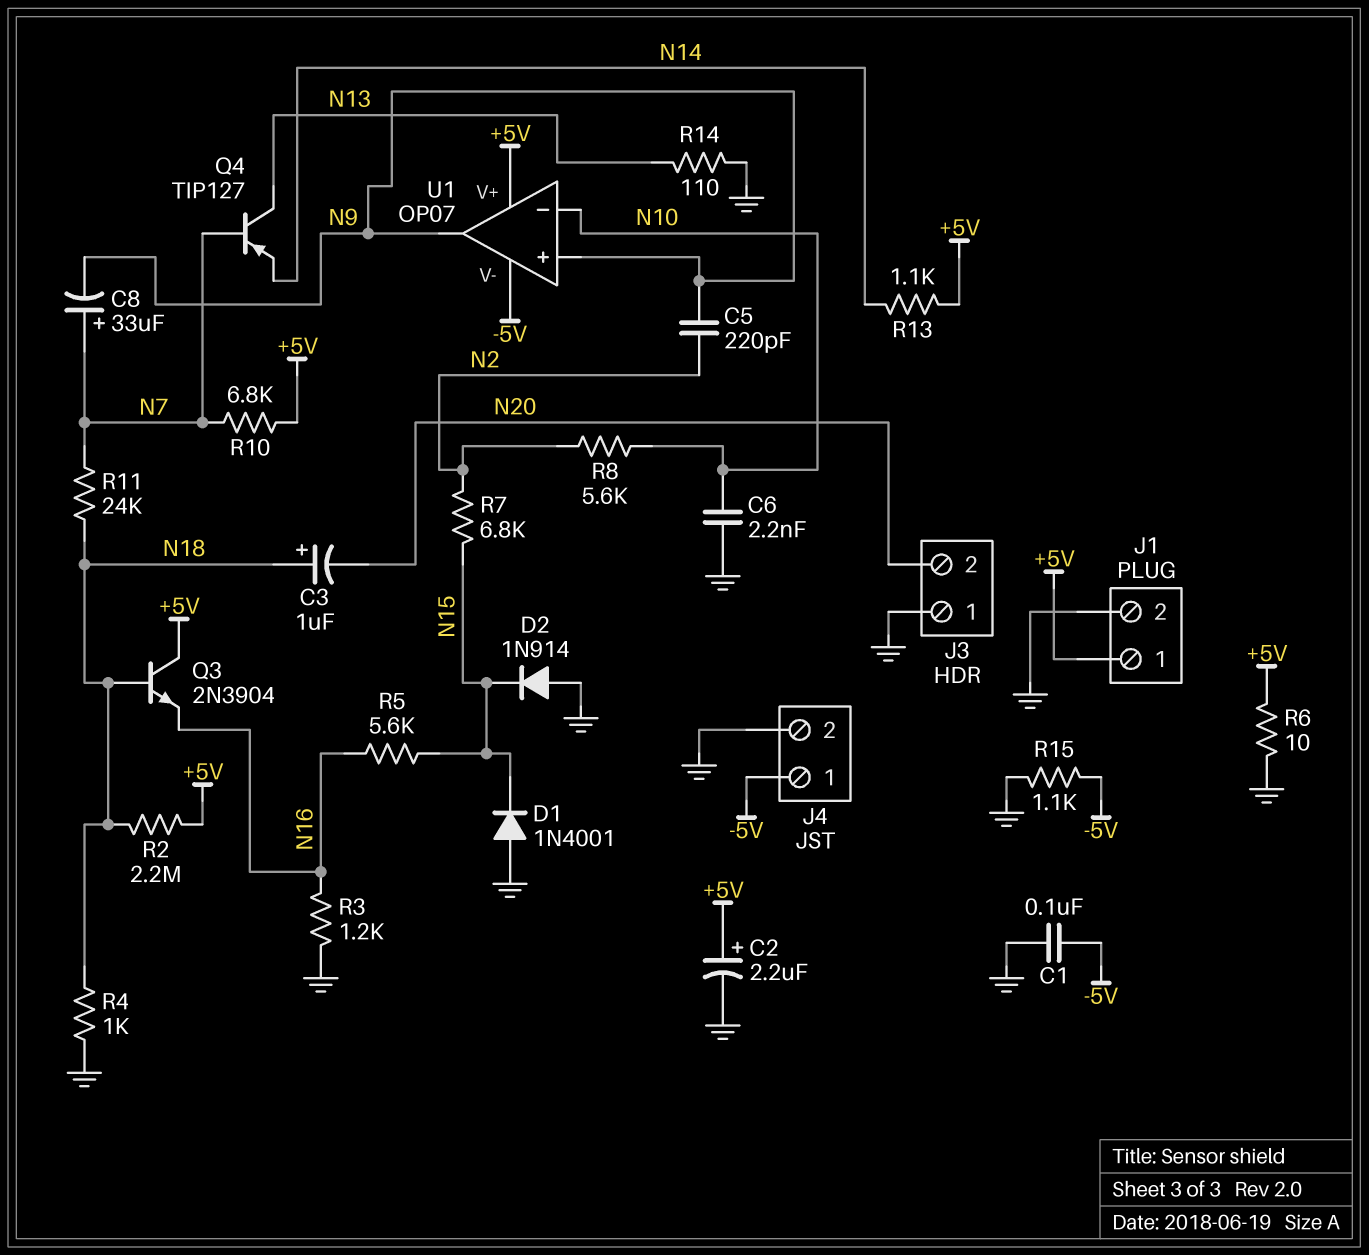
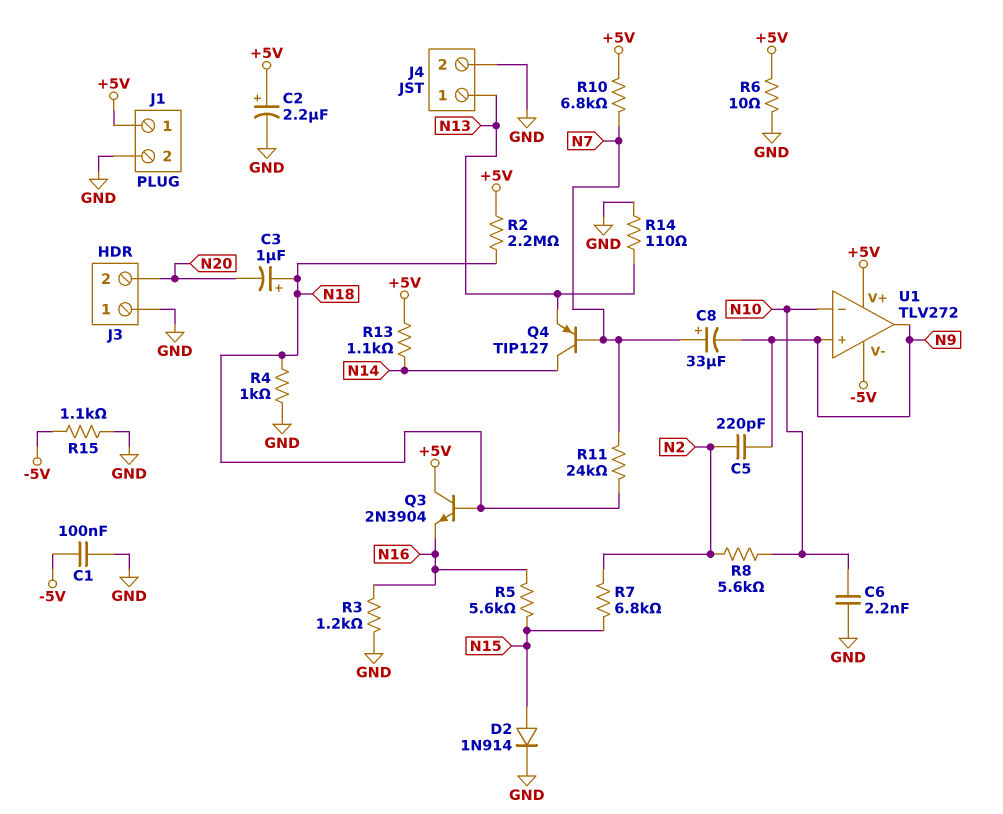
D1: diode 1N4001 (A GND, K N15) -> none
D2: diode 1N914 (A GND, K N15) -> diode 1N914 (A N15, K GND)
J4 pin 1: -5V -> N13
Q4: PNP TIP127 (B N7, C N13, E N14) -> PNP TIP127 (B N7, C N14, E N13)
U1: OP07 -> TLV272

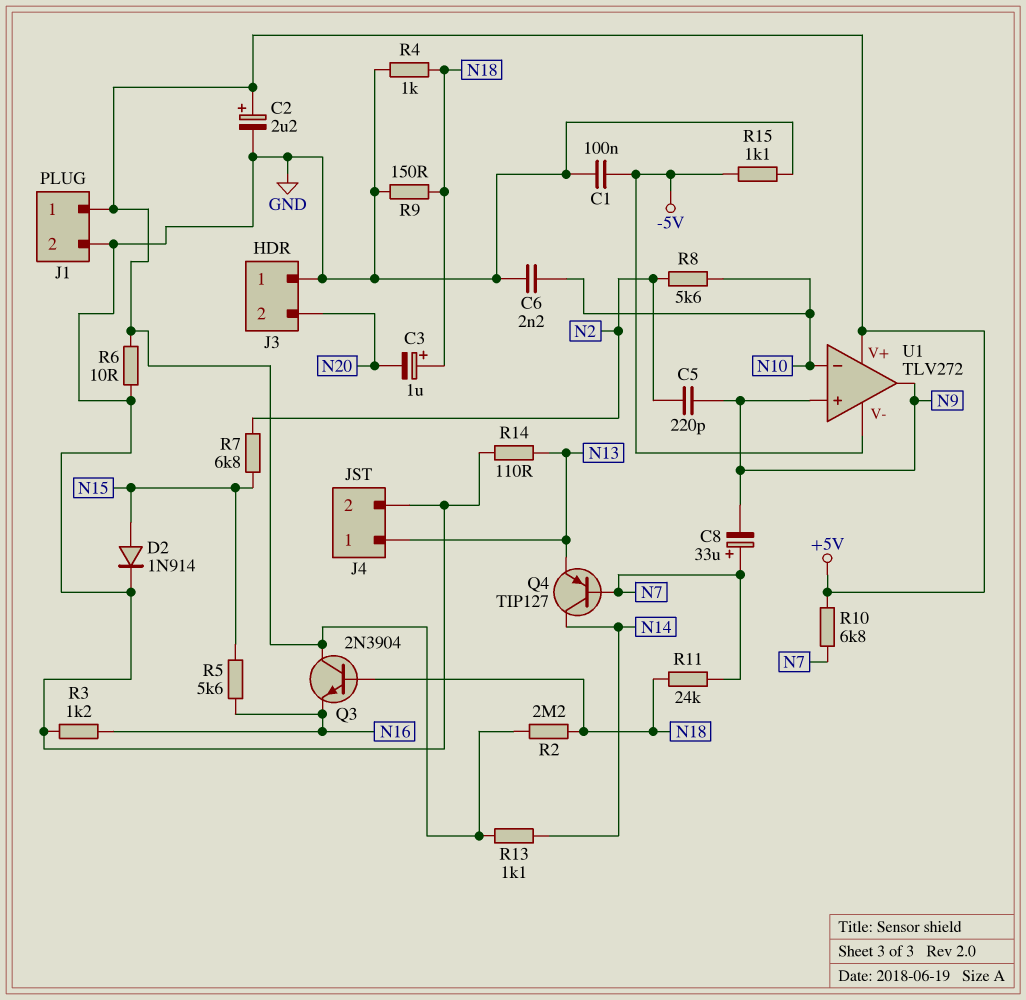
R9: none -> 150 (GND, N18)

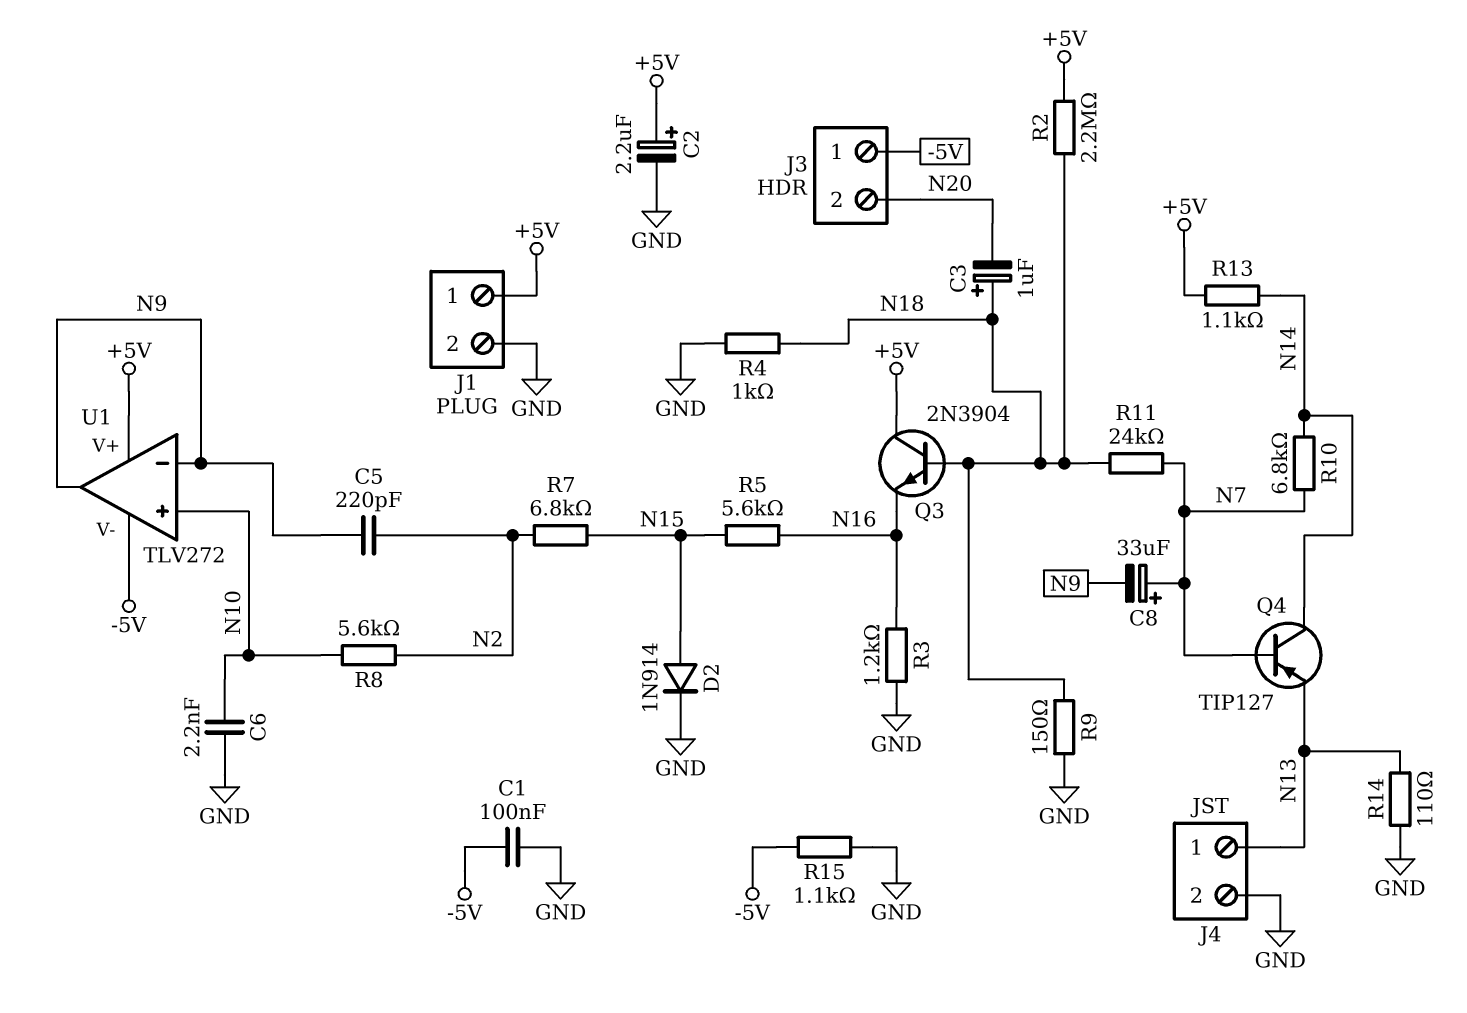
J3 pin 1: GND -> -5V
R6: 10 (+5V, GND) -> none
R10: 6.8k (+5V, N7) -> 6.8k (N7, N14)
U1 pin in+: N9 -> N10
U1 pin in-: N10 -> N9

